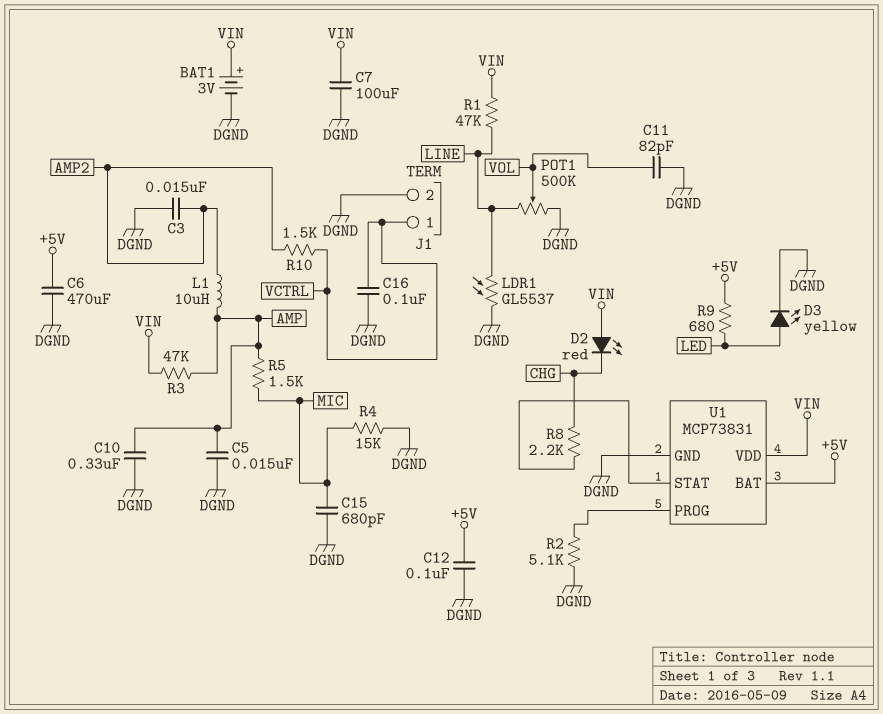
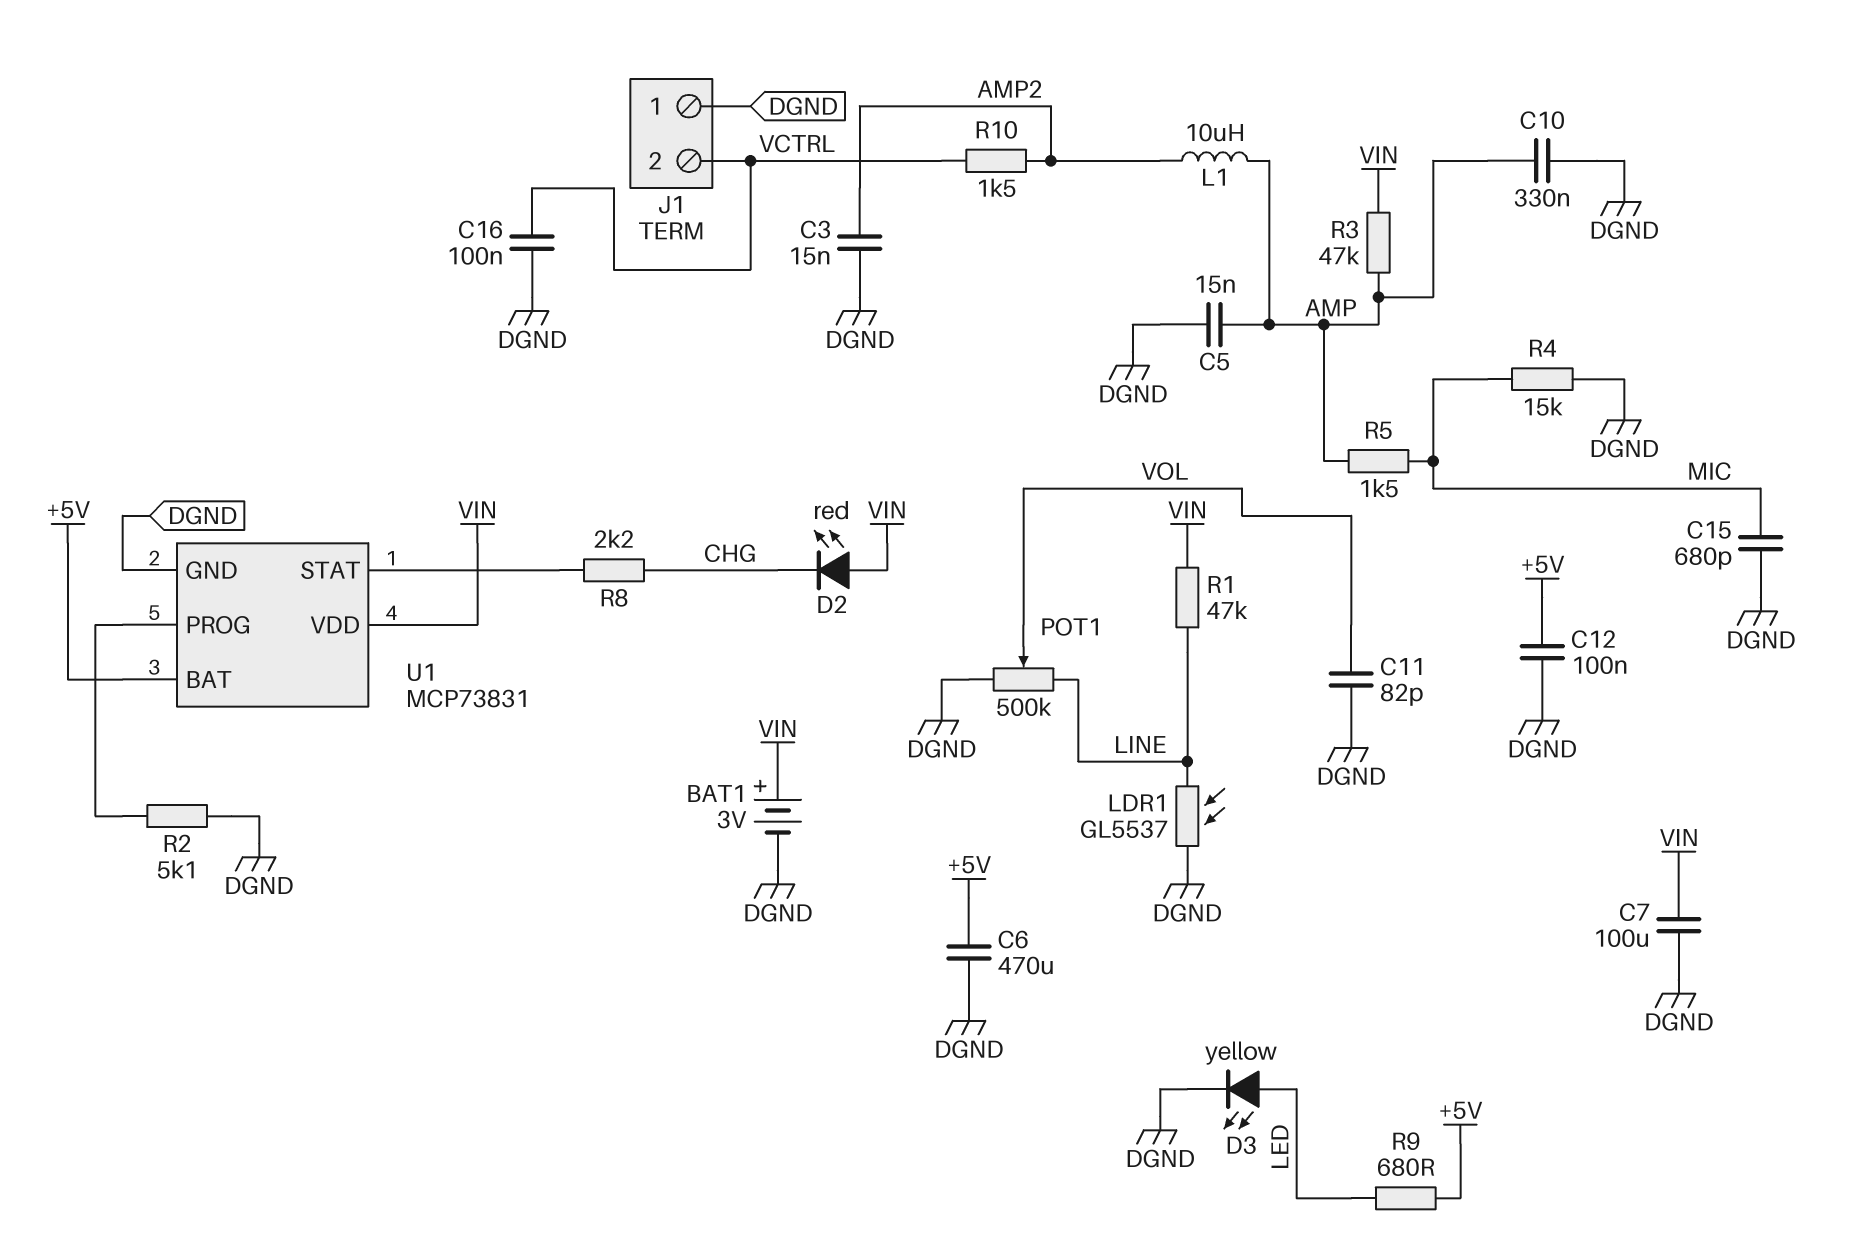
J1 pin 1: VCTRL -> DGND
J1 pin 2: DGND -> VCTRL

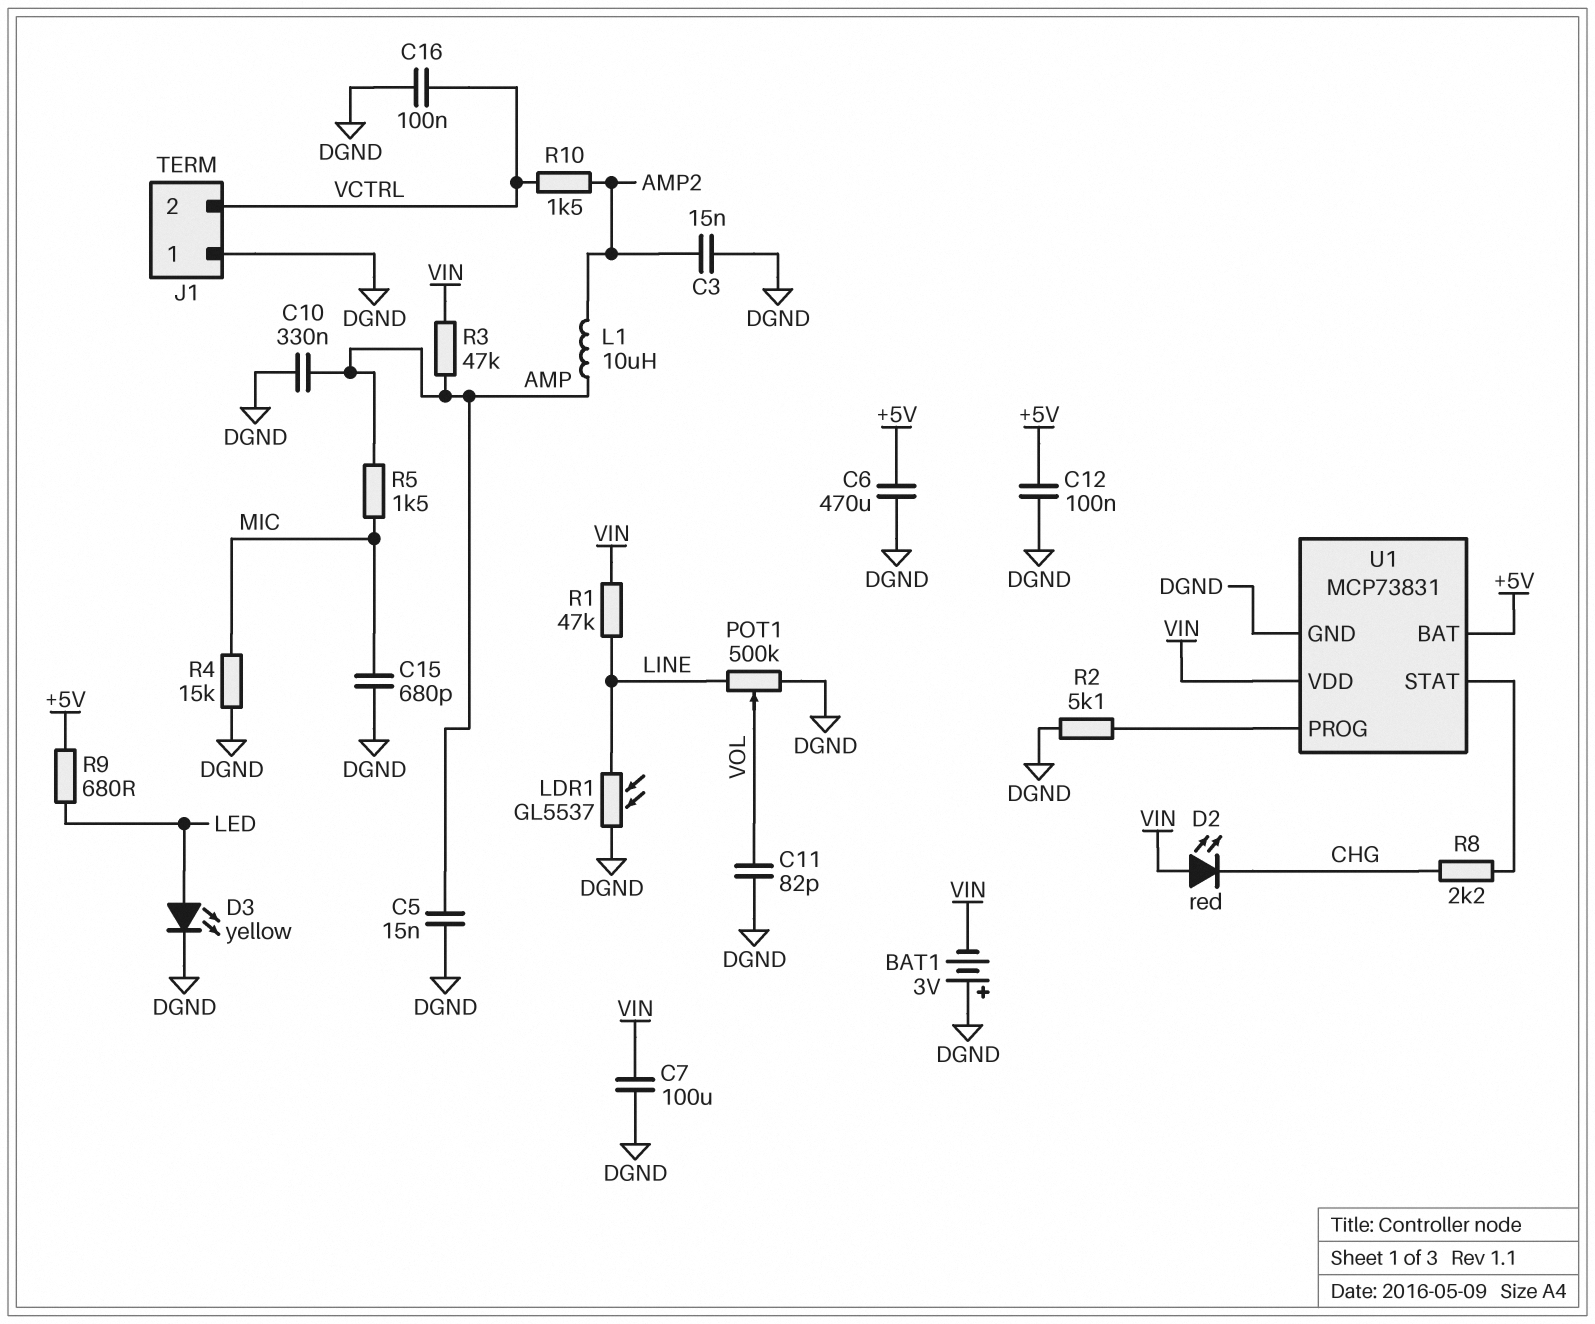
BAT1: 3V (plus VIN, minus DGND) -> 3V (plus DGND, minus VIN)

